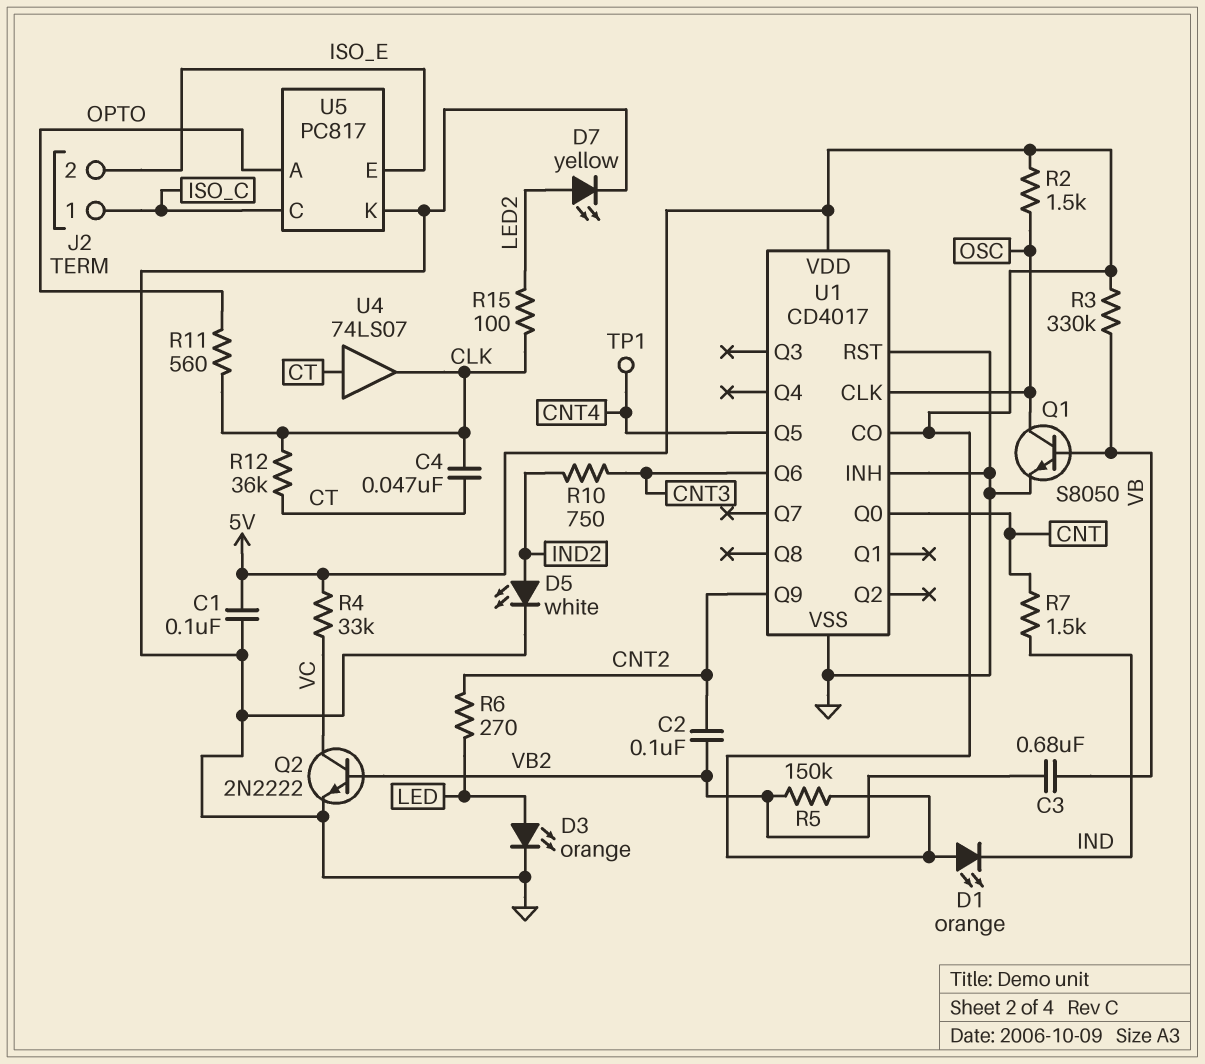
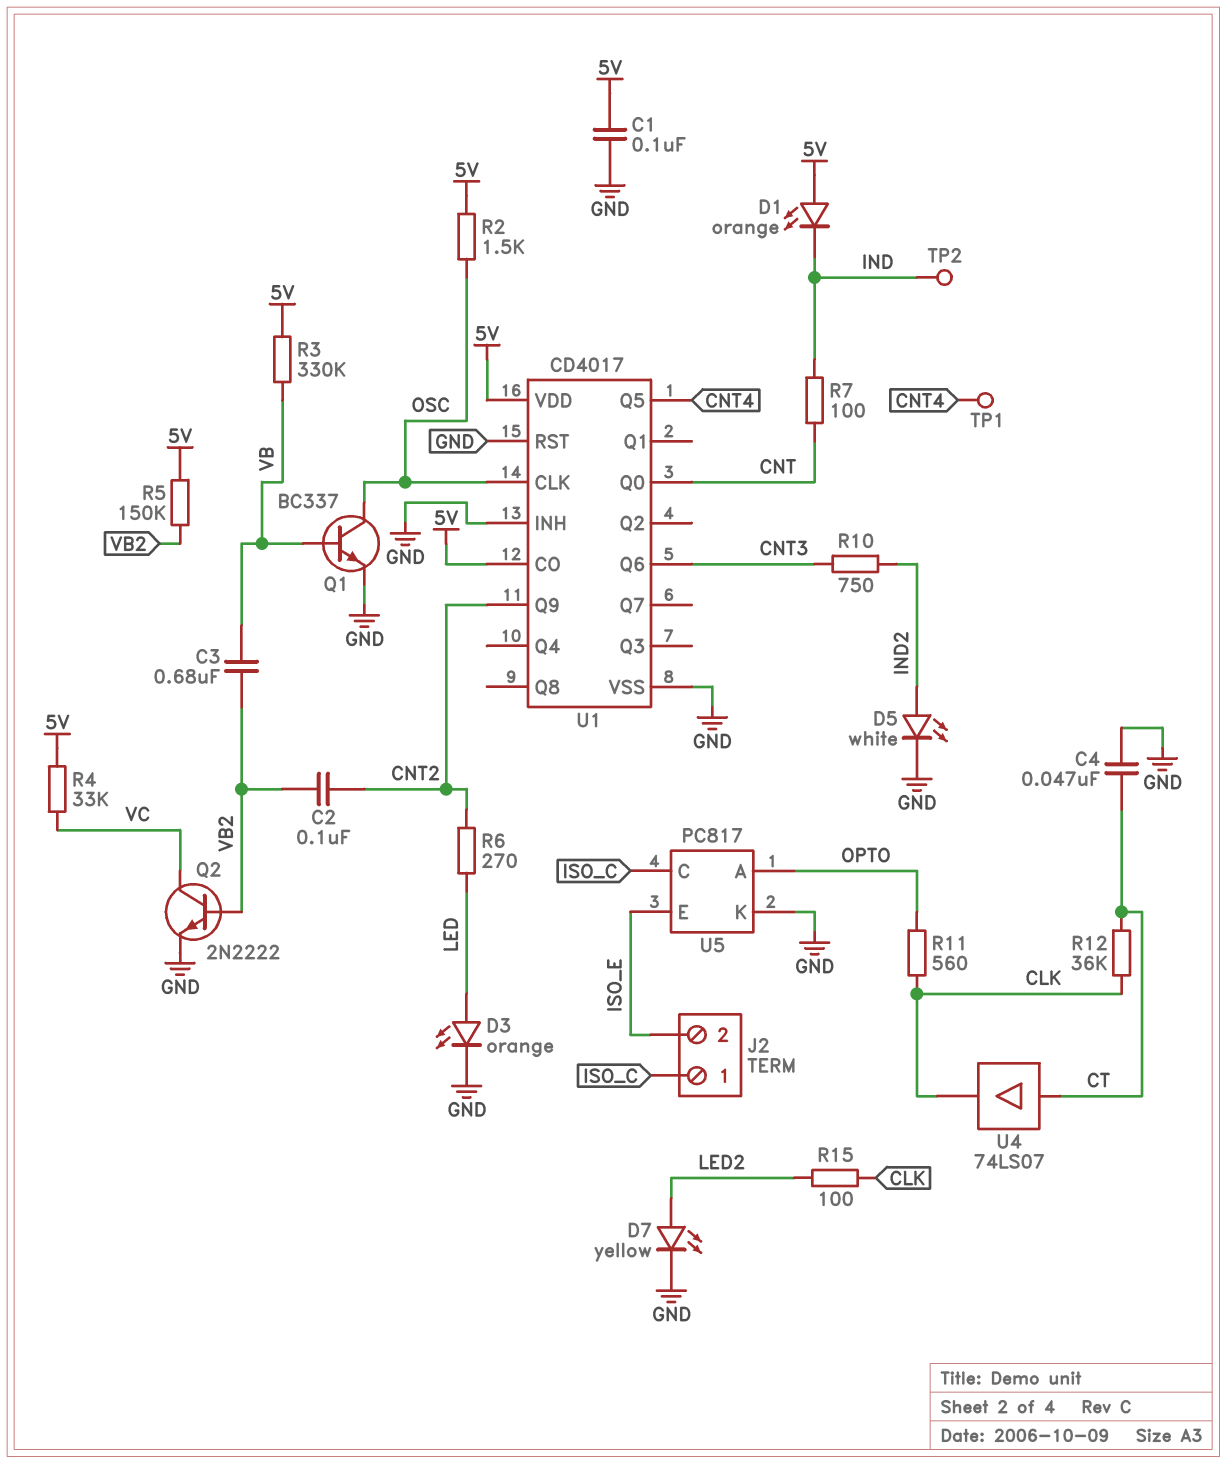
C4: 47nF (CLK, CT) -> 47nF (CT, GND)
Q1: NPN S8050 (B VB, C OSC, E GND) -> NPN BC337 (B VB, C OSC, E GND)
R7: 1.5k (CNT, IND) -> 100 (CNT, IND)
TP2: none -> test point (IND)

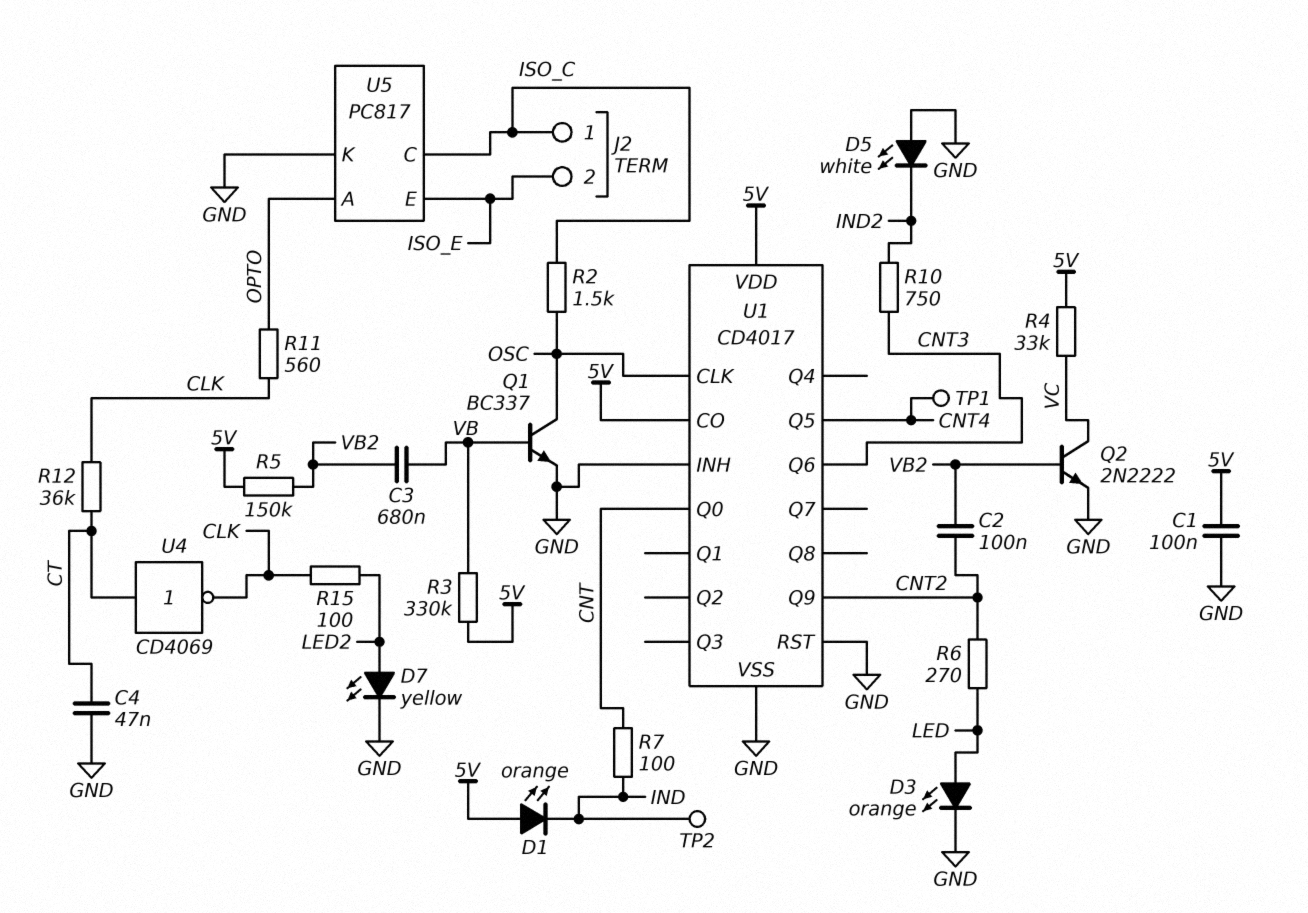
D5: LED white (A IND2, K GND) -> LED white (A GND, K IND2)
R2: 1.5k (5V, OSC) -> 1.5k (ISO_C, OSC)
U4: buffer 74LS07 (in CT, out CLK) -> NOT CD4069 (in CT, out CLK)

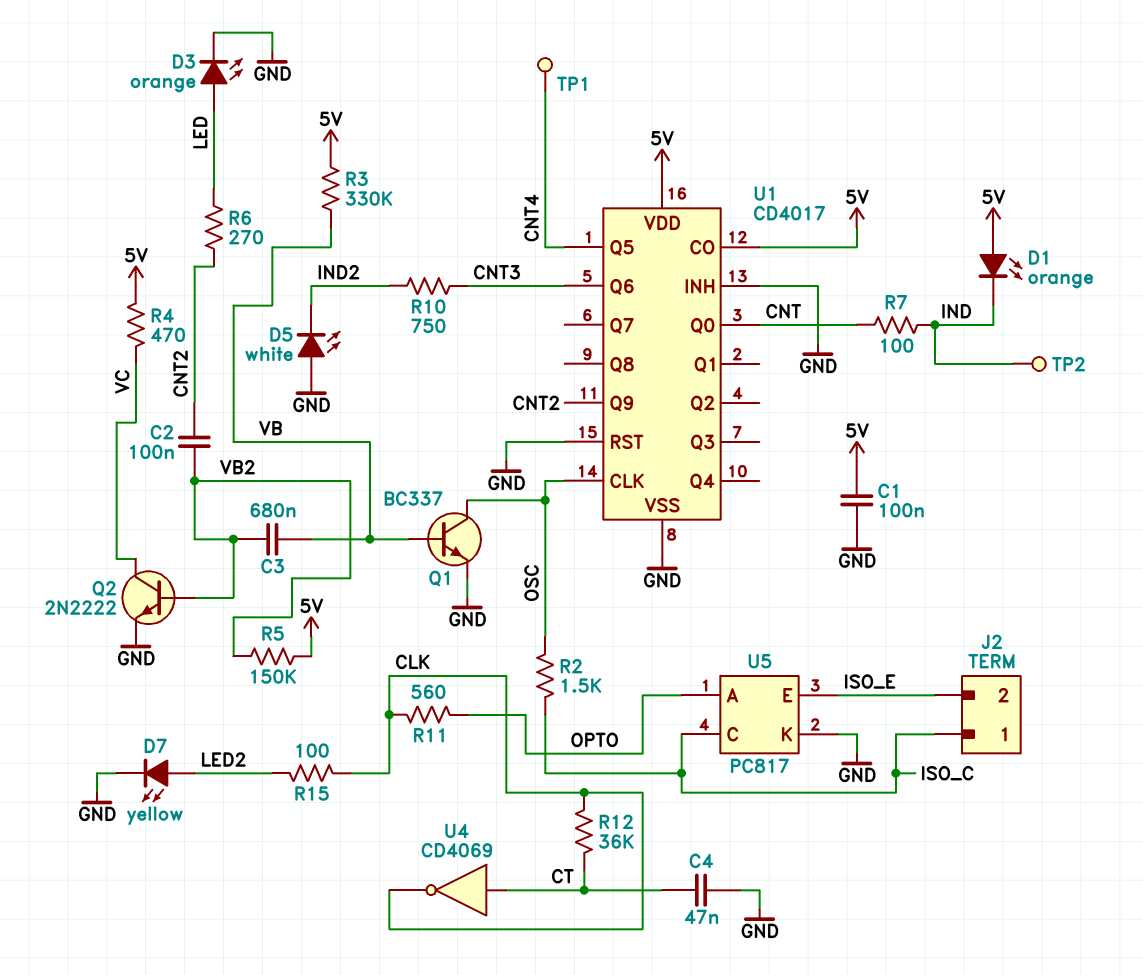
R4: 33k (5V, VC) -> 470 (5V, VC)

